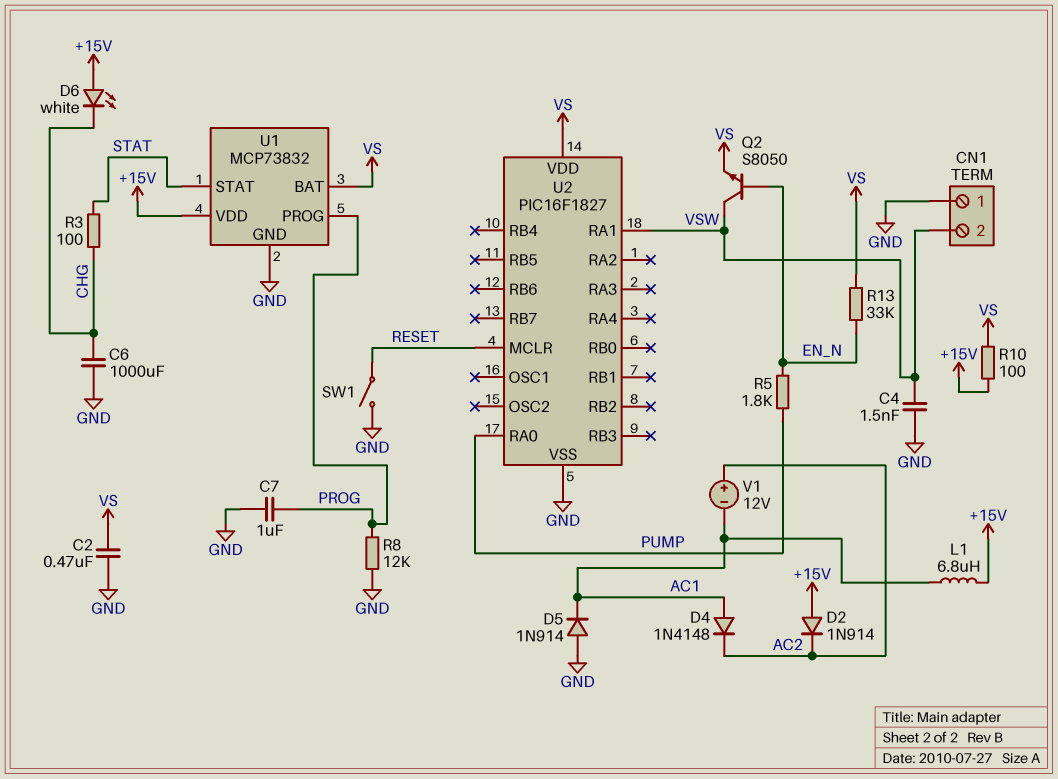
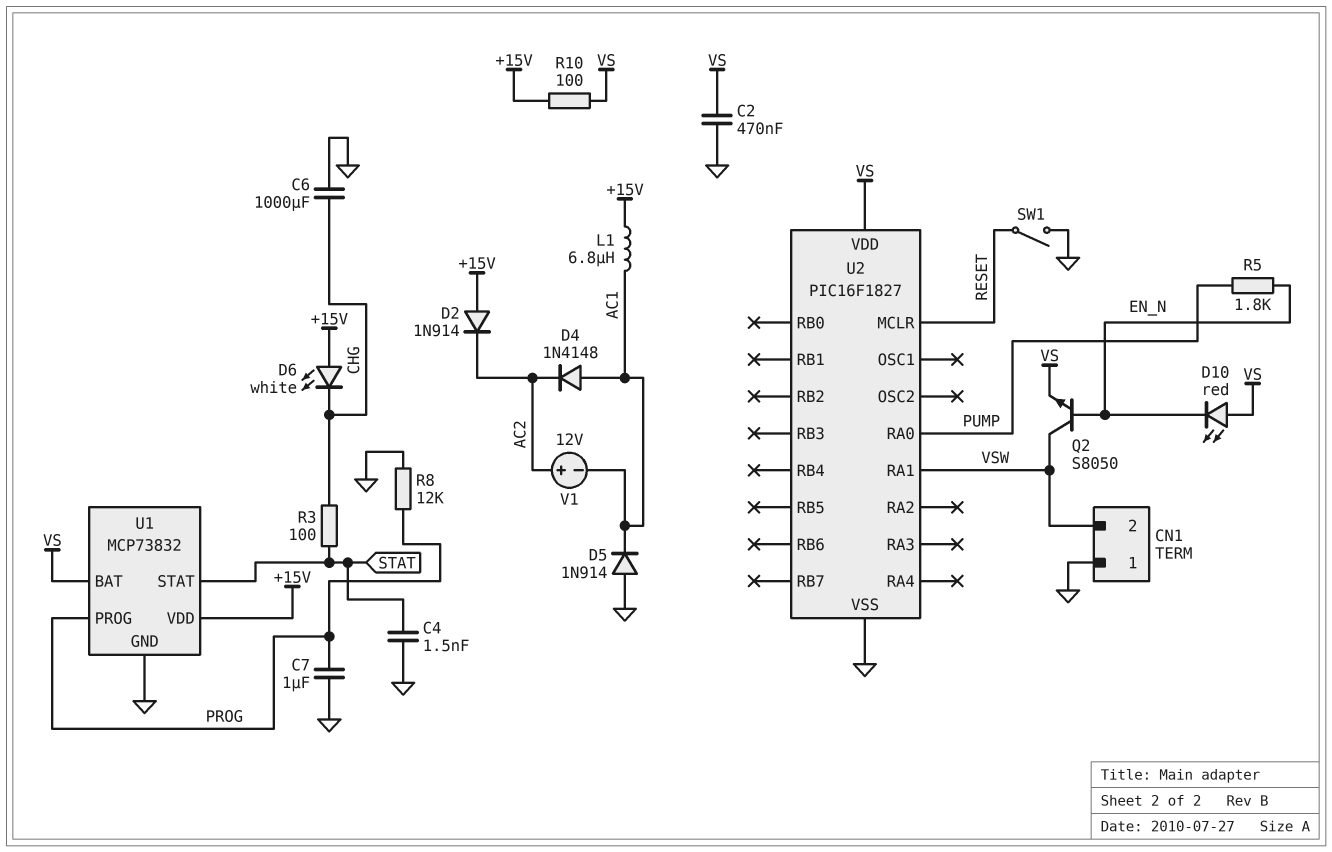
C4: 1.5nF (GND, VSW) -> 1.5nF (GND, STAT)
D10: none -> LED red (A VS, K EN_N)
R13: 33k (EN_N, VS) -> none

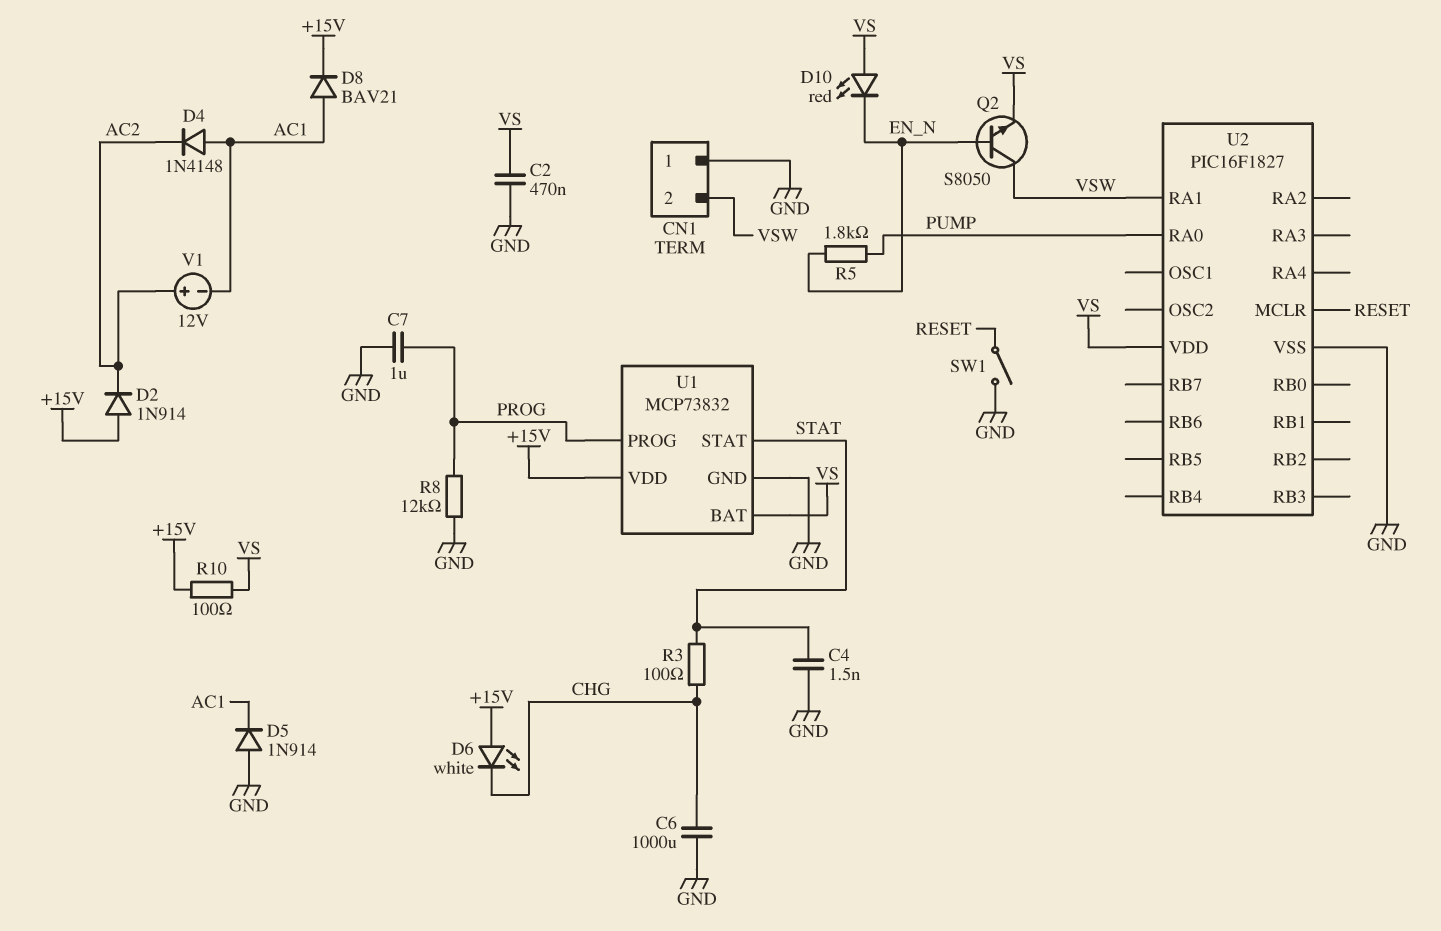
D8: none -> diode BAV21 (A AC1, K +15V)
L1: 6.8uH (+15V, AC1) -> none

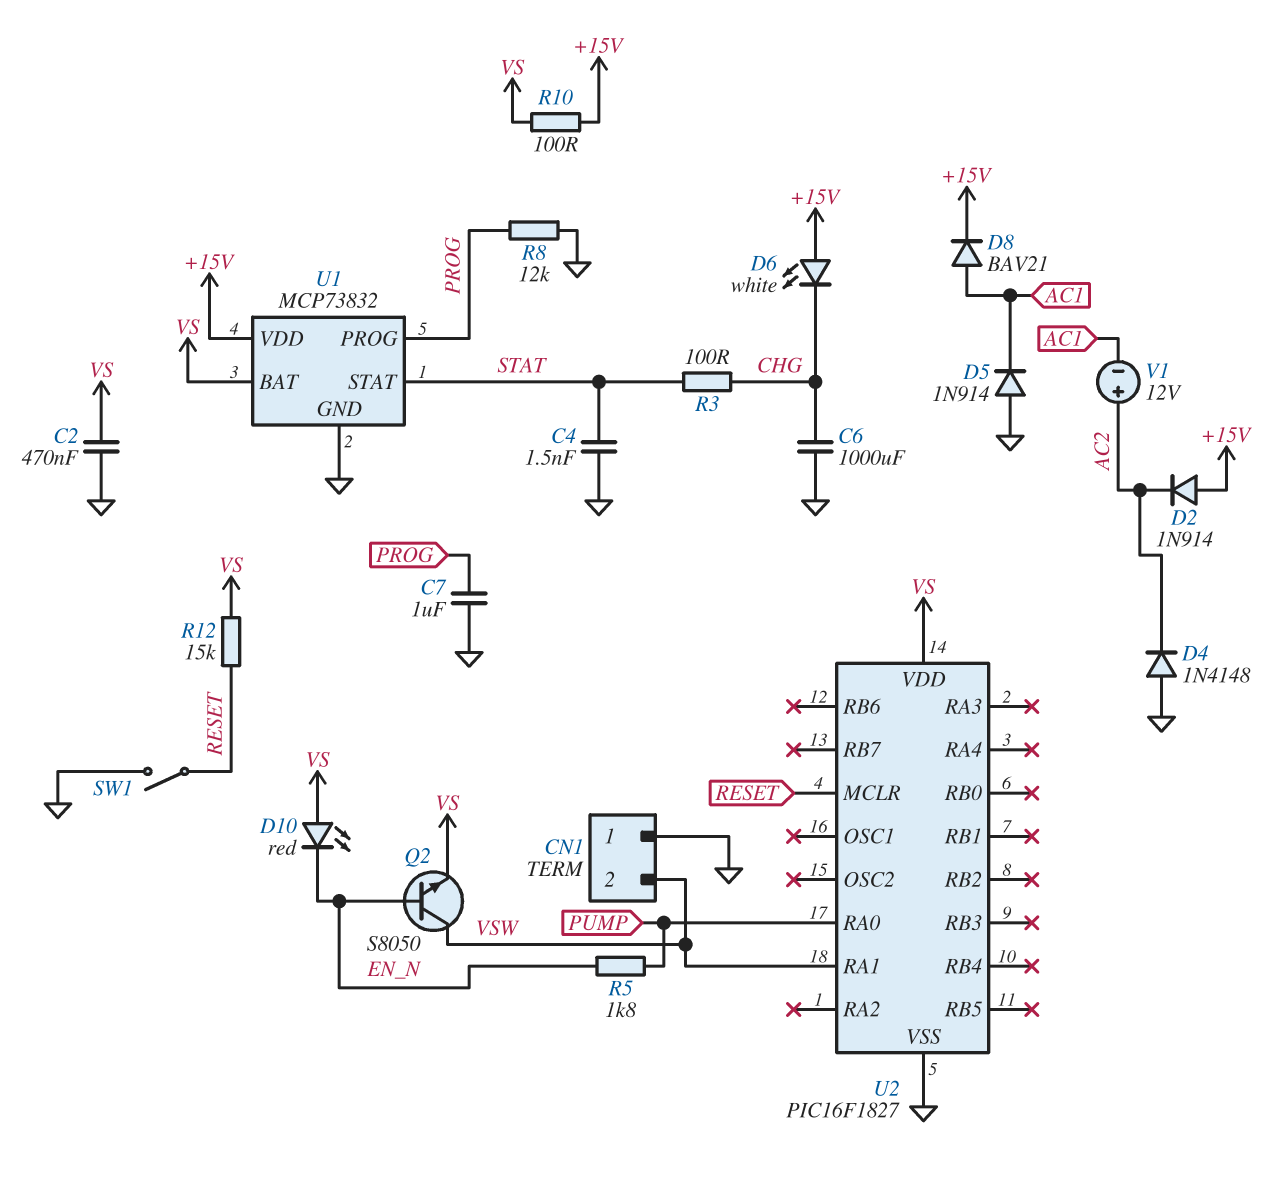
D4: diode 1N4148 (A AC1, K AC2) -> diode 1N4148 (A GND, K AC2)
R12: none -> 15k (RESET, VS)

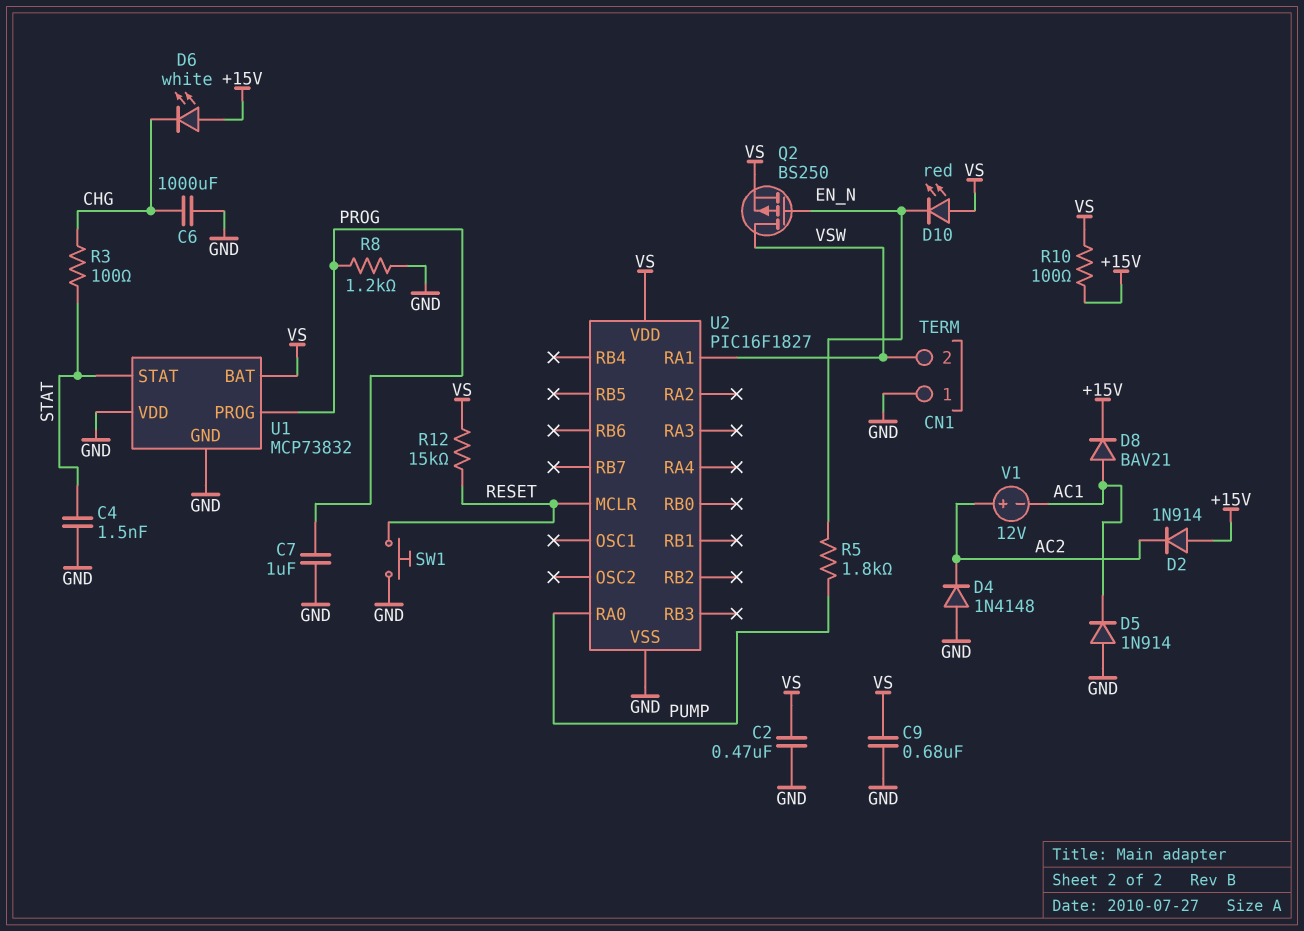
C9: none -> 680nF (GND, VS)
Q2: NPN S8050 (B EN_N, C VSW, E VS) -> PMOS BS250 (G EN_N, D VSW, S VS)
R8: 12k (GND, PROG) -> 1.2k (GND, PROG)
SW1: switch (GND, RESET) -> button (GND, RESET)
U1 pin VDD: +15V -> GND

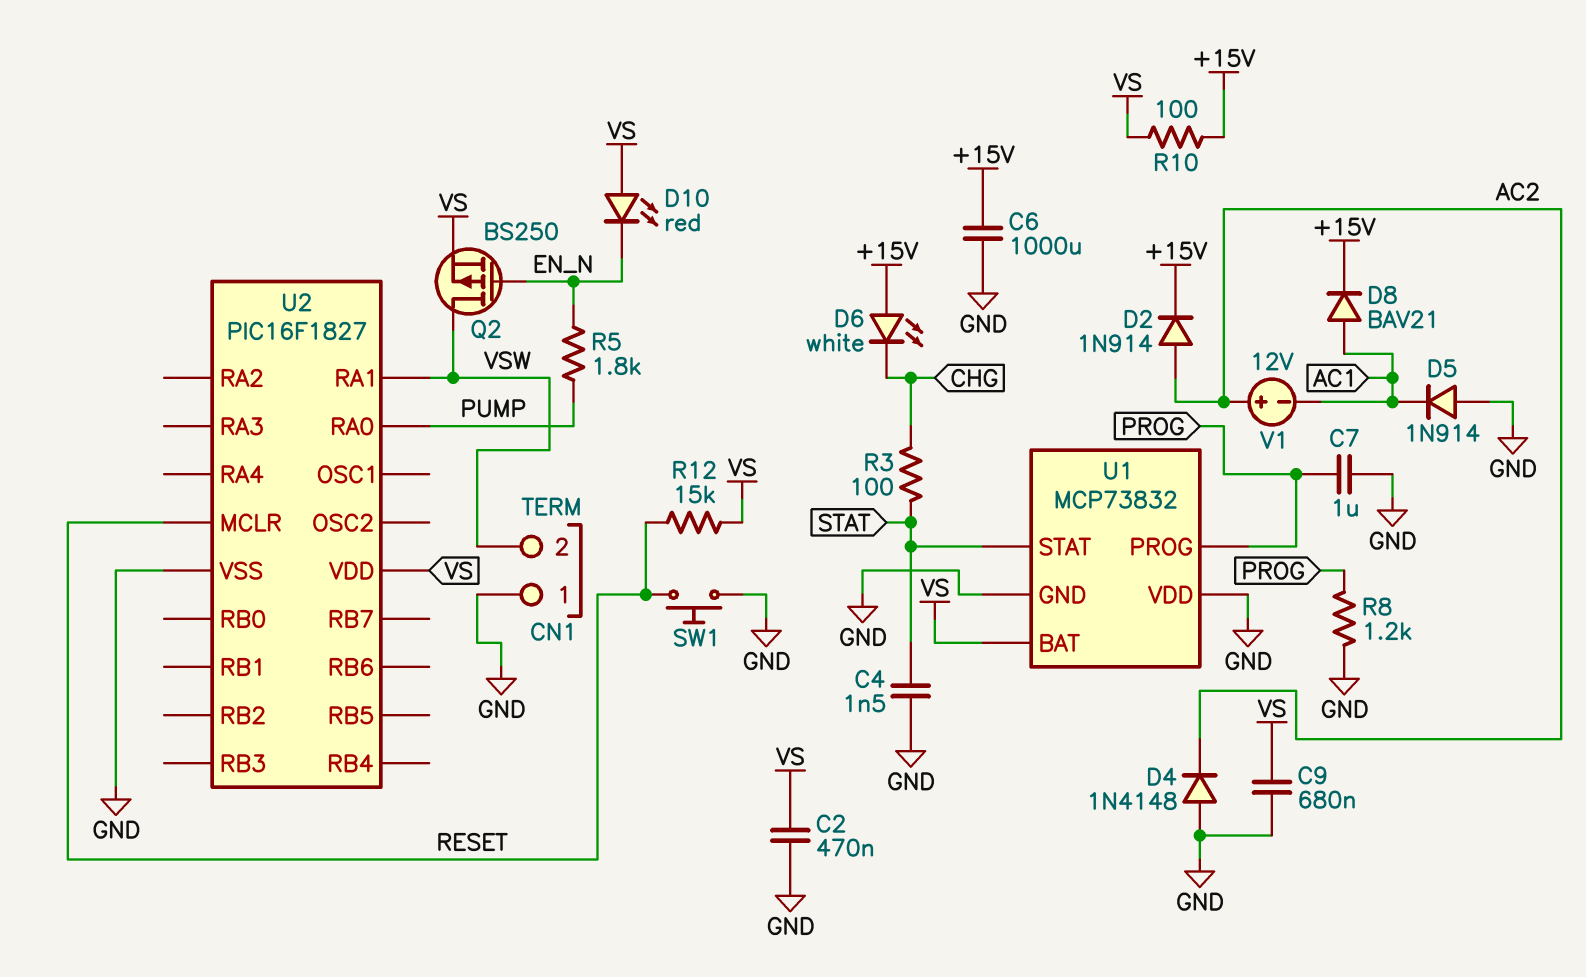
C6: 1000uF (CHG, GND) -> 1000uF (+15V, GND)
D2: diode 1N914 (A +15V, K AC2) -> diode 1N914 (A AC2, K +15V)

